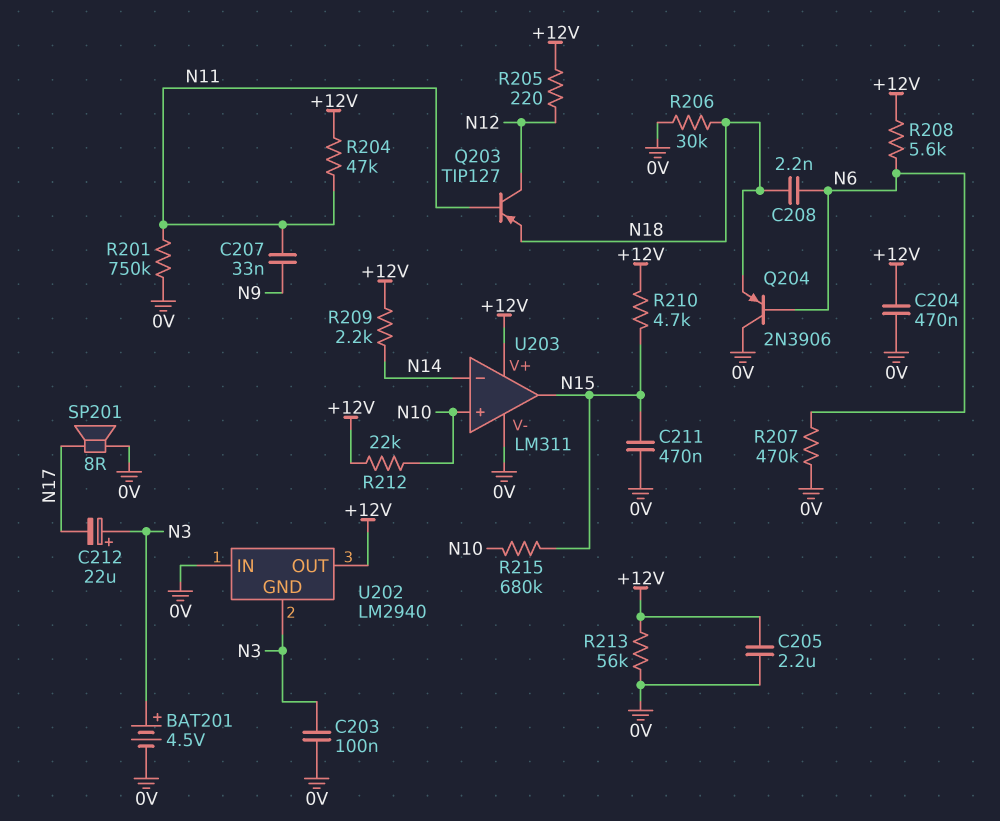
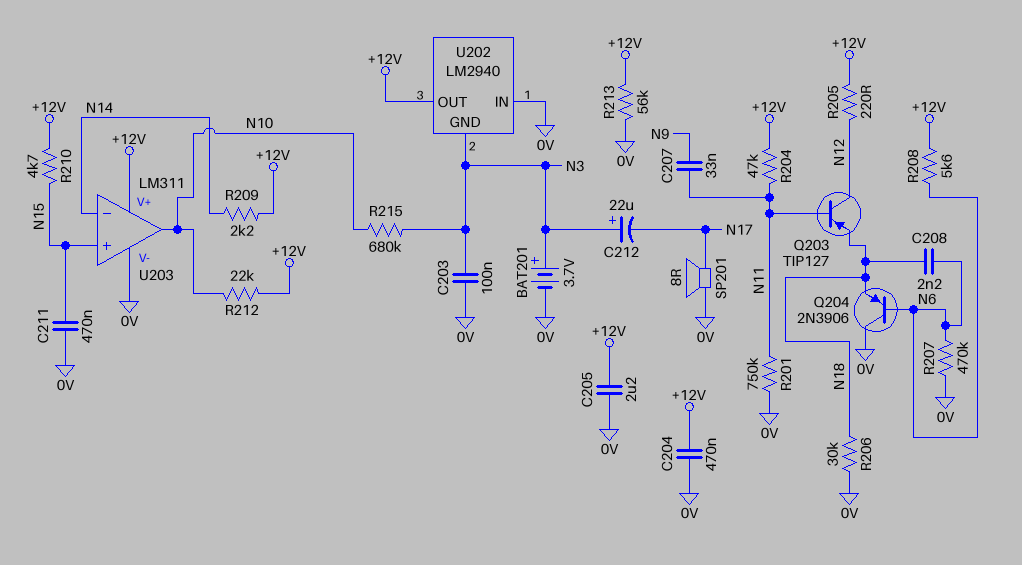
BAT201: 4.5V (plus N3, minus 0V) -> 3.7V (plus N3, minus 0V)
R215: 680k (N10, N15) -> 680k (N3, N10)
U203 pin in+: N10 -> N15
U203 pin out: N15 -> N10

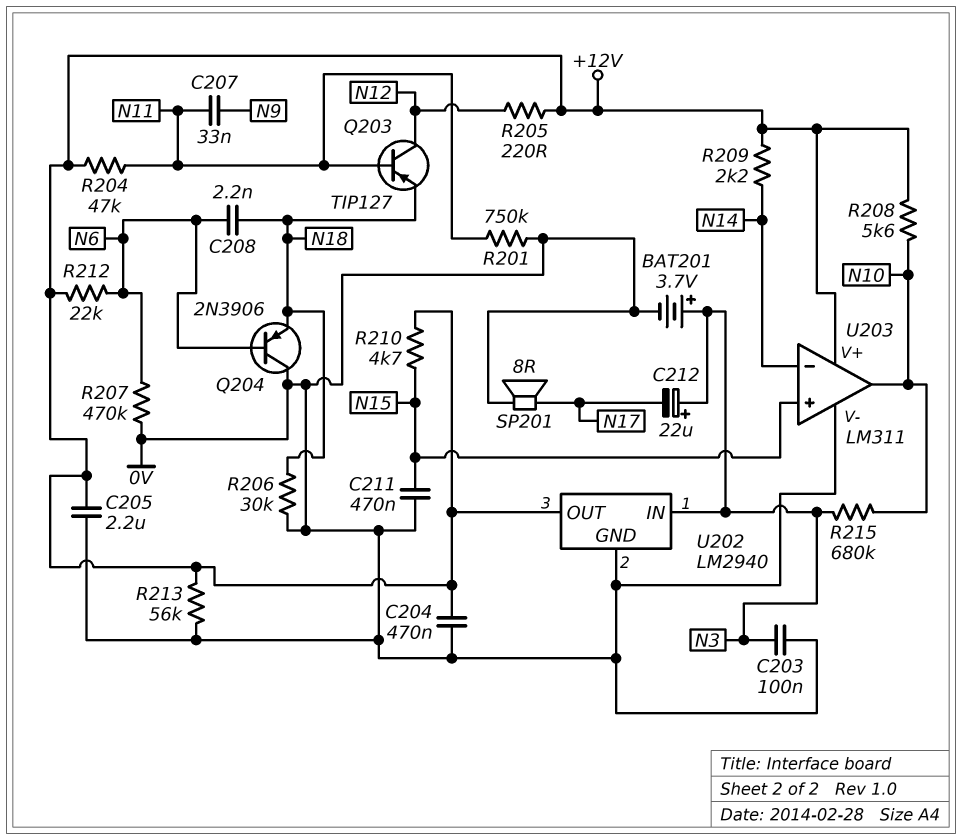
R208: 5.6k (+12V, N6) -> 5.6k (+12V, N10)
R212: 22k (+12V, N10) -> 22k (+12V, N6)
U202 pin GND: N3 -> 0V
U202 pin IN: 0V -> N3

